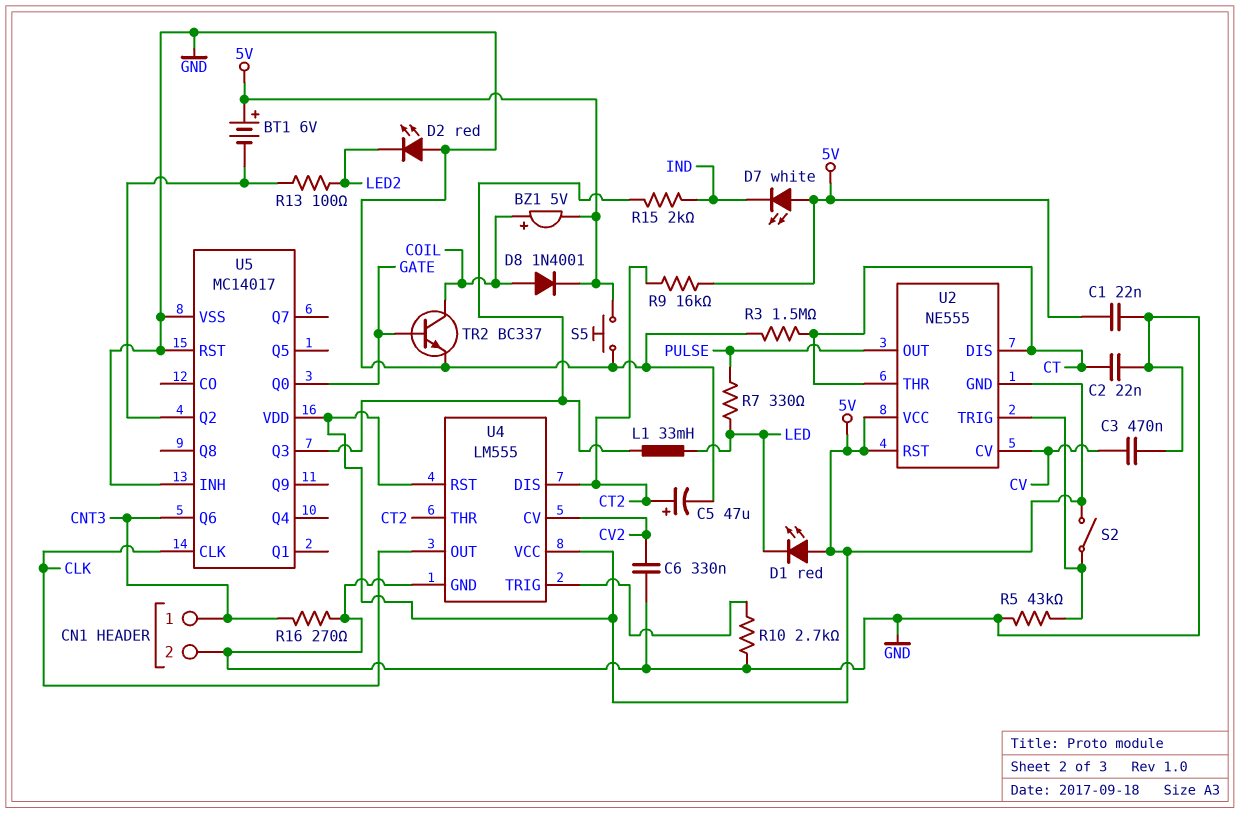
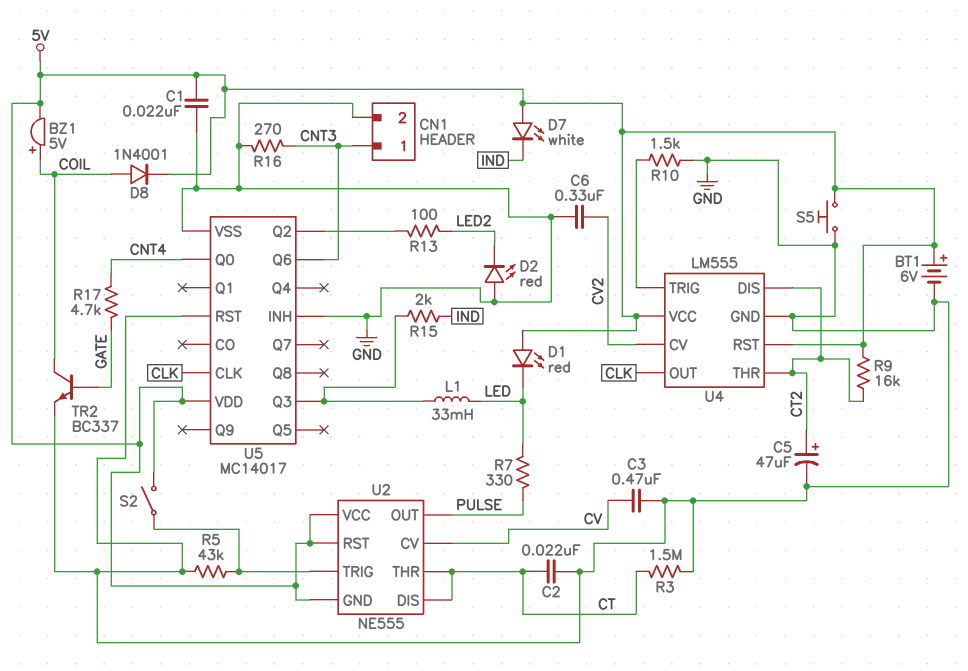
BT1: 6V (plus 5V, minus U5/Q2) -> 6V (plus 5V, minus GND)
R10: 2.7k (GND, U4/TRIG) -> 1.5k (GND, U4/TRIG)
R17: none -> 4.7k (CNT4, GATE)
U5 pin Q0: GATE -> CNT4

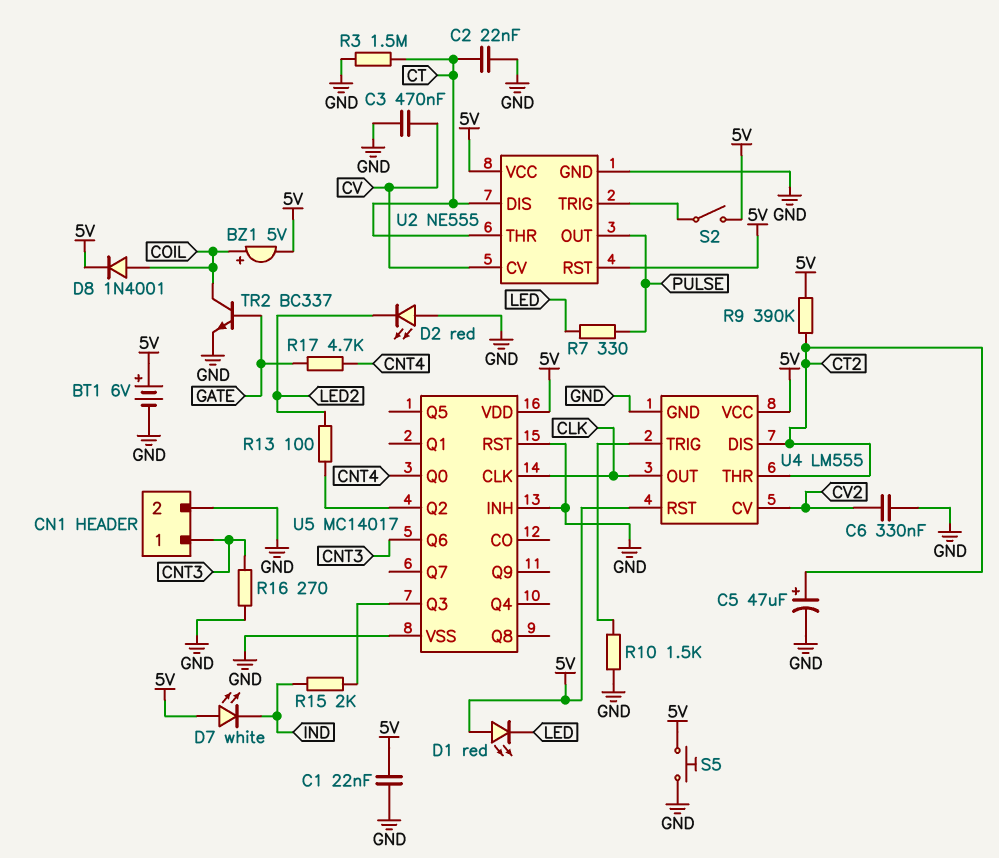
L1: 33mH (LED, U5/Q3) -> none
R5: 43k (GND, U2/TRIG) -> none
R9: 16k (5V, CT2) -> 390k (5V, CT2)
U2 pin GND: 5V -> GND

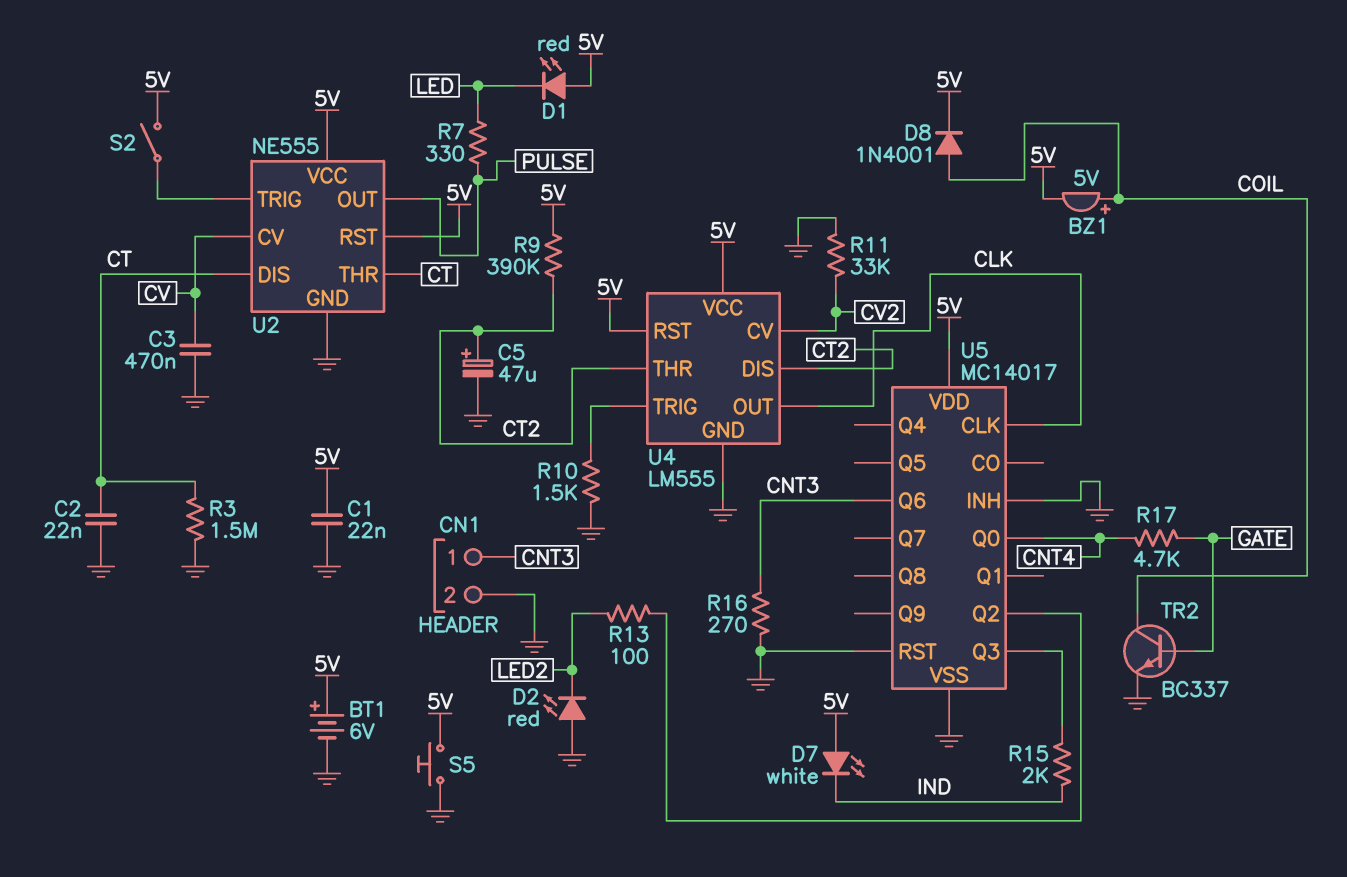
C6: 330nF (CV2, GND) -> none
R11: none -> 33k (CV2, GND)

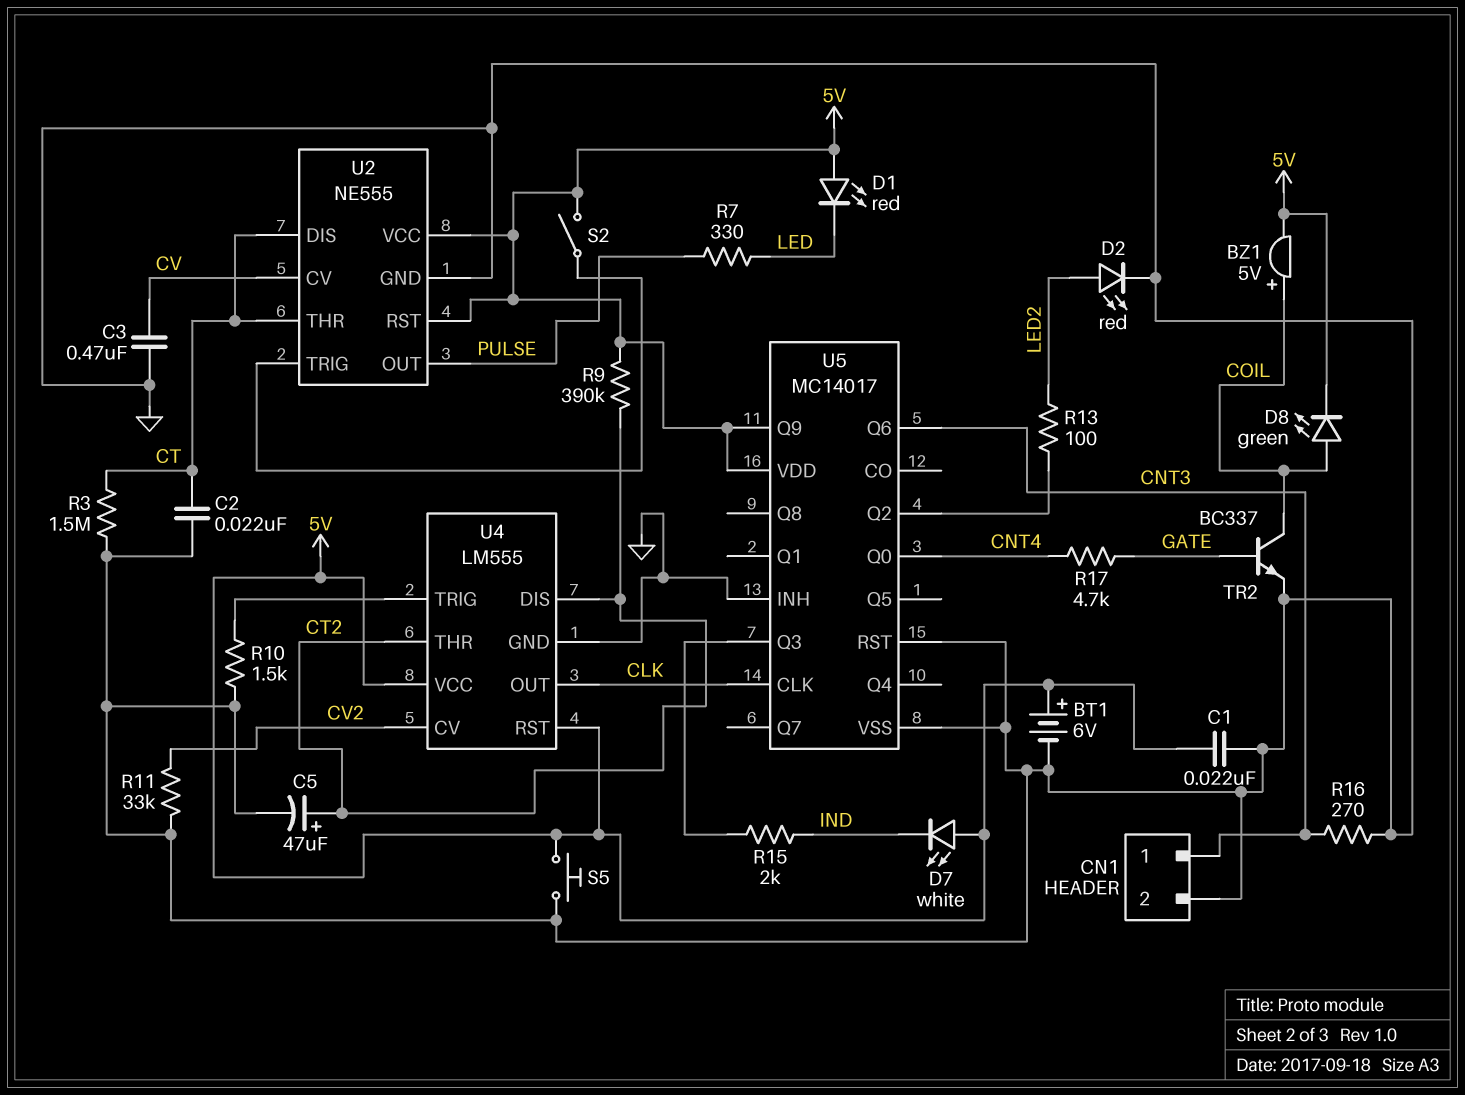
D2: LED red (A GND, K LED2) -> LED red (A LED2, K GND)
D8: diode 1N4001 (A COIL, K 5V) -> LED green (A COIL, K 5V)
U5 pin Q9: none -> 5V

